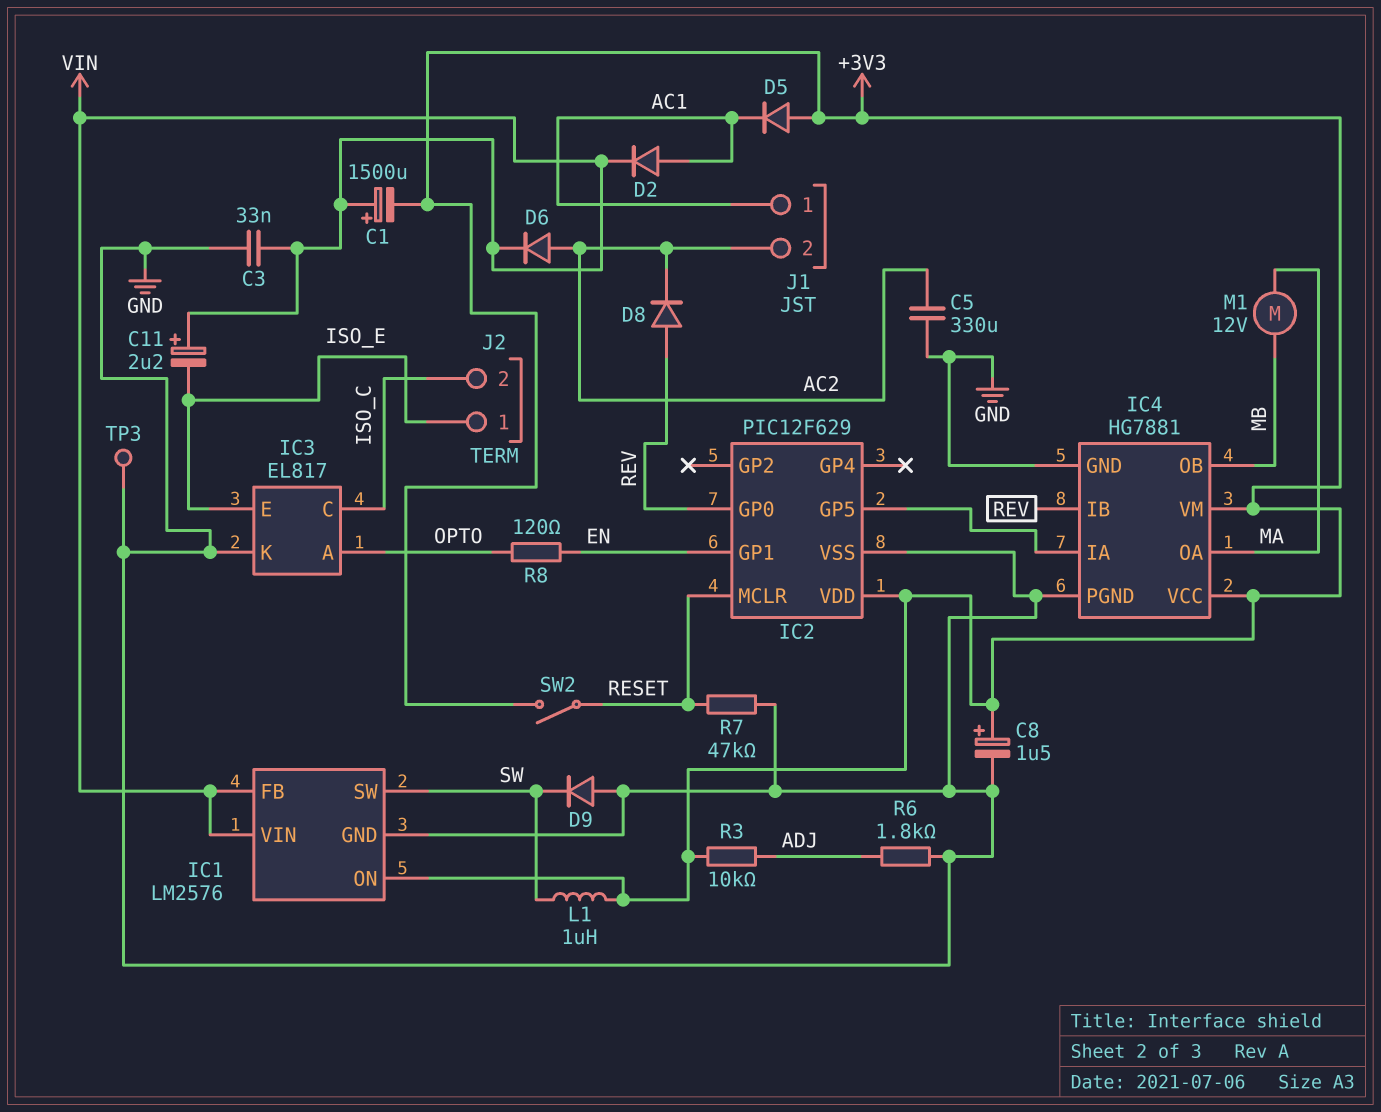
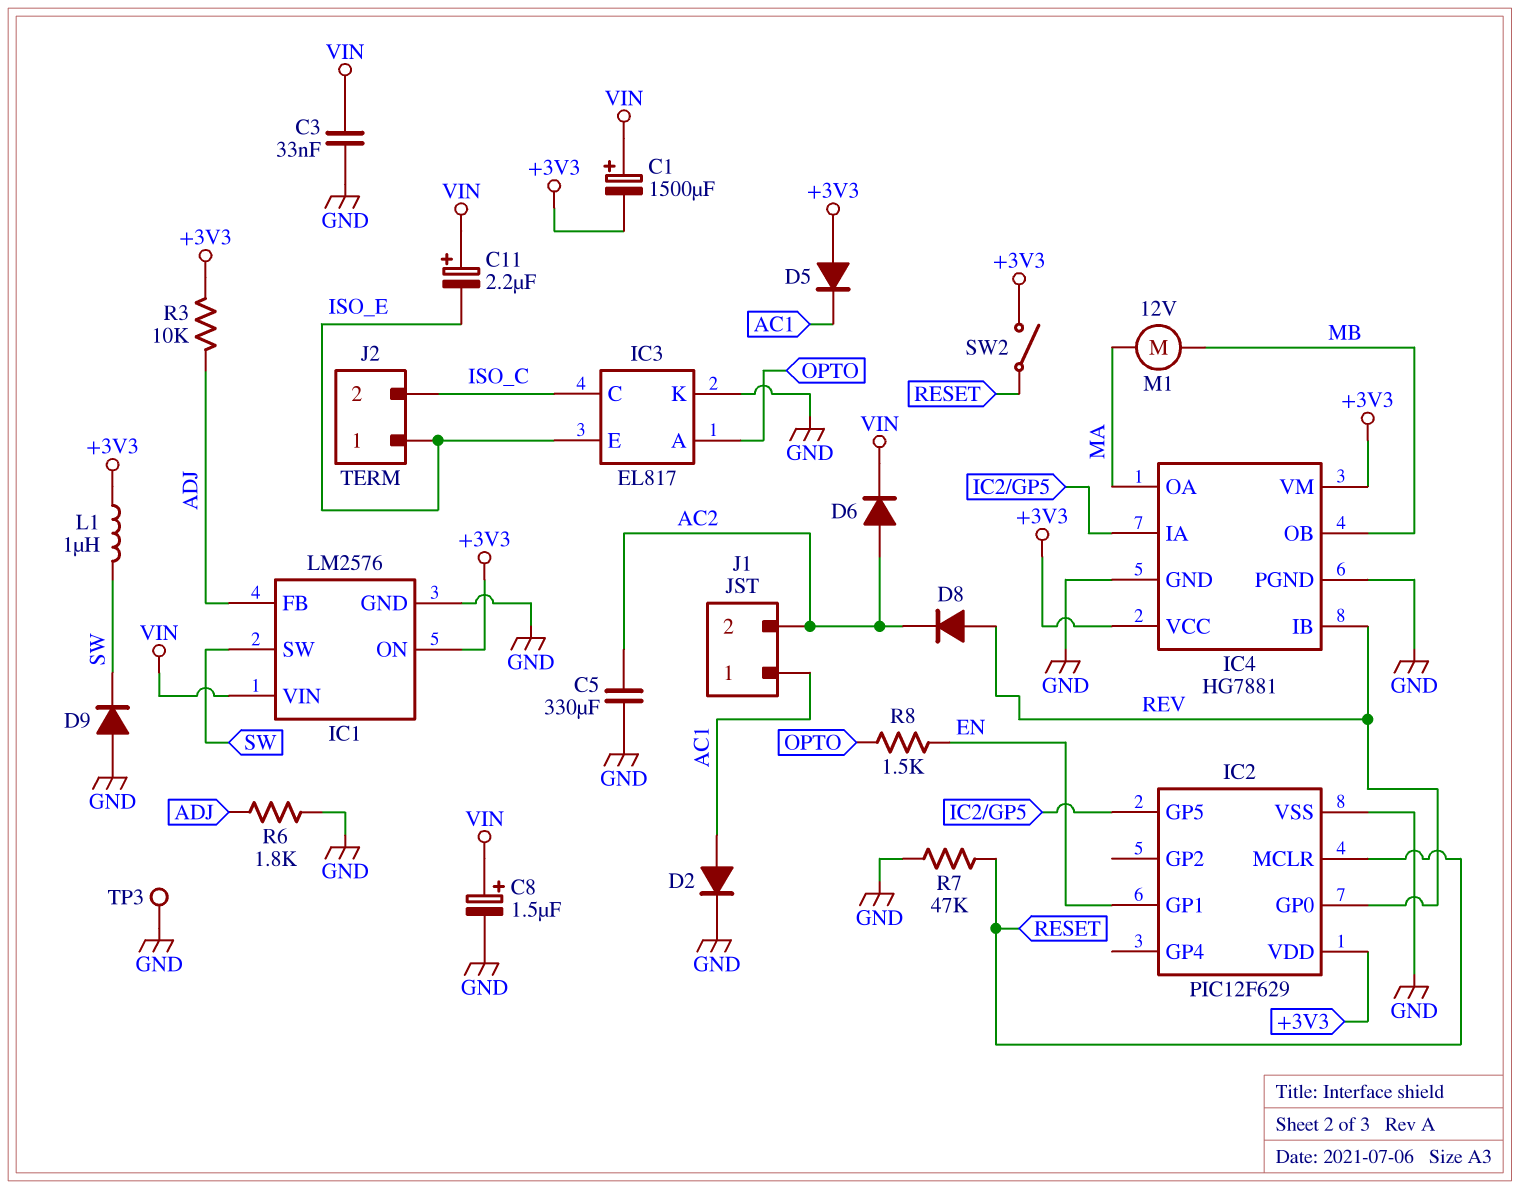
C8: 1.5uF (plus +3V3, minus GND) -> 1.5uF (plus VIN, minus GND)
D2: diode (A AC1, K VIN) -> diode (A AC1, K GND)
IC1 pin FB: VIN -> ADJ
R8: 120 (EN, OPTO) -> 1.5k (EN, OPTO)

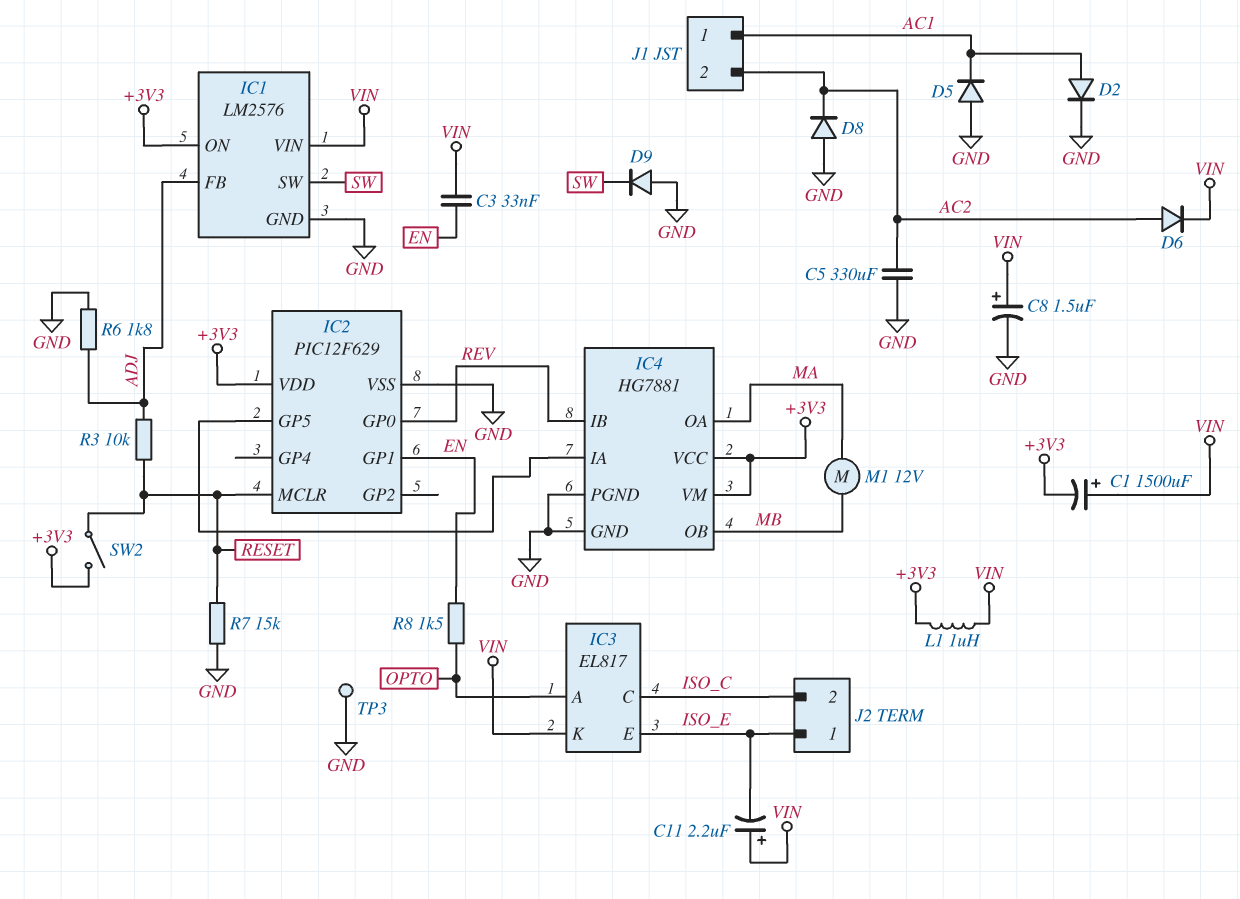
C3: 33nF (GND, VIN) -> 33nF (EN, VIN)
D5: diode (A +3V3, K AC1) -> diode (A GND, K AC1)
D8: diode (A REV, K AC2) -> diode (A GND, K AC2)
IC3 pin K: GND -> VIN
L1: 1uH (+3V3, SW) -> 1uH (+3V3, VIN)
R3: 10k (+3V3, ADJ) -> 10k (ADJ, RESET)
R7: 47k (GND, RESET) -> 15k (GND, RESET)

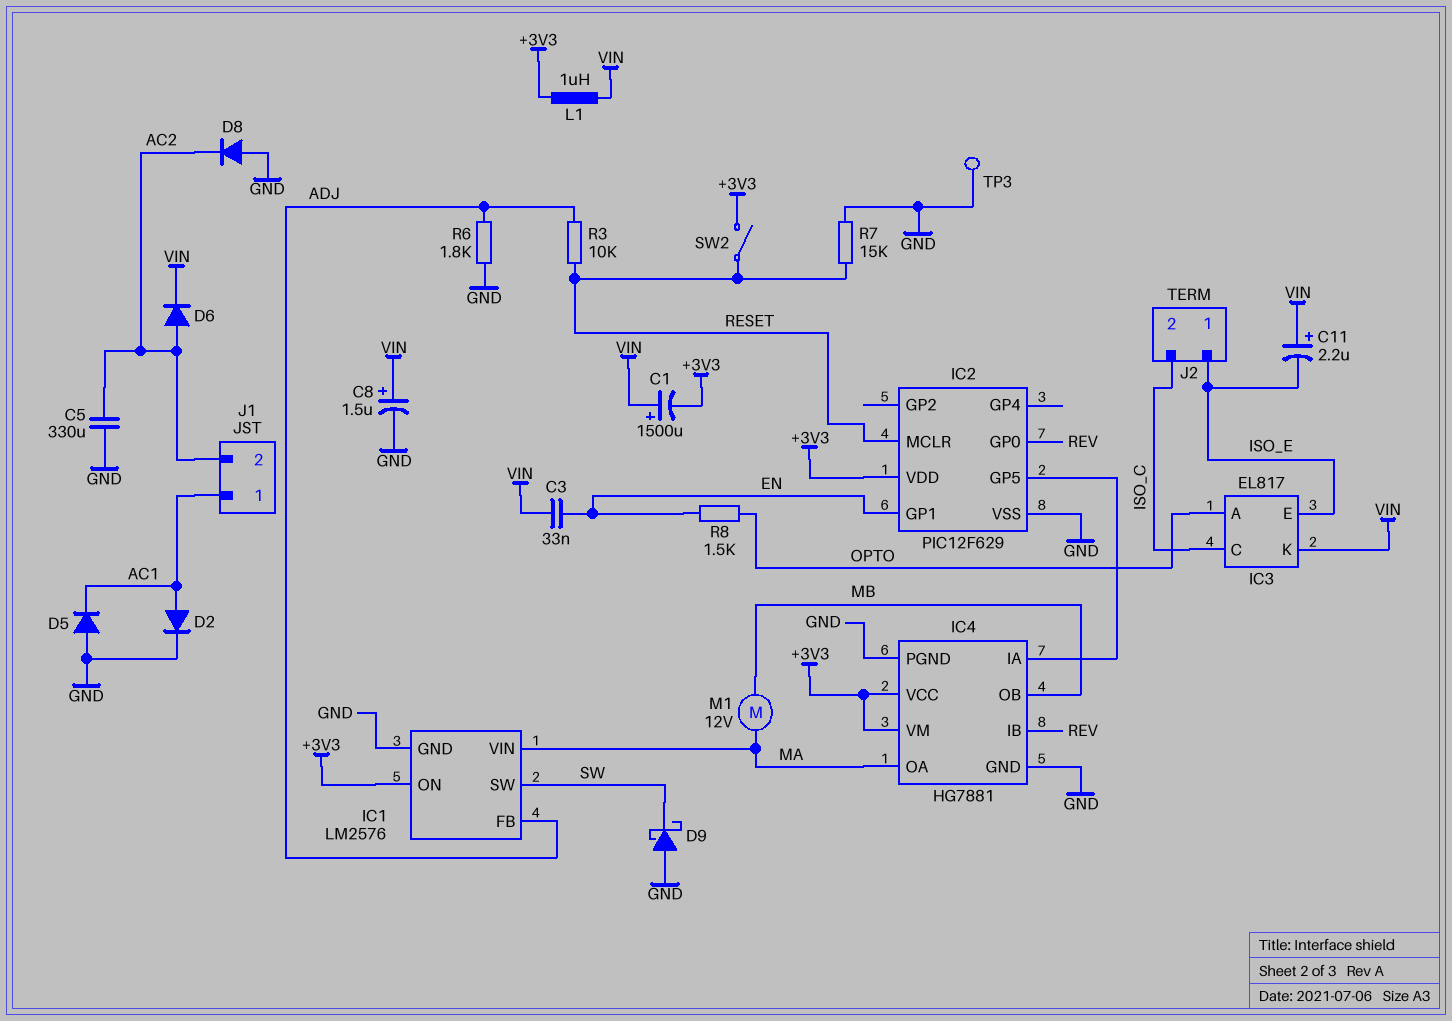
D9: diode (A GND, K SW) -> schottky (A GND, K SW)
IC1 pin VIN: VIN -> MA

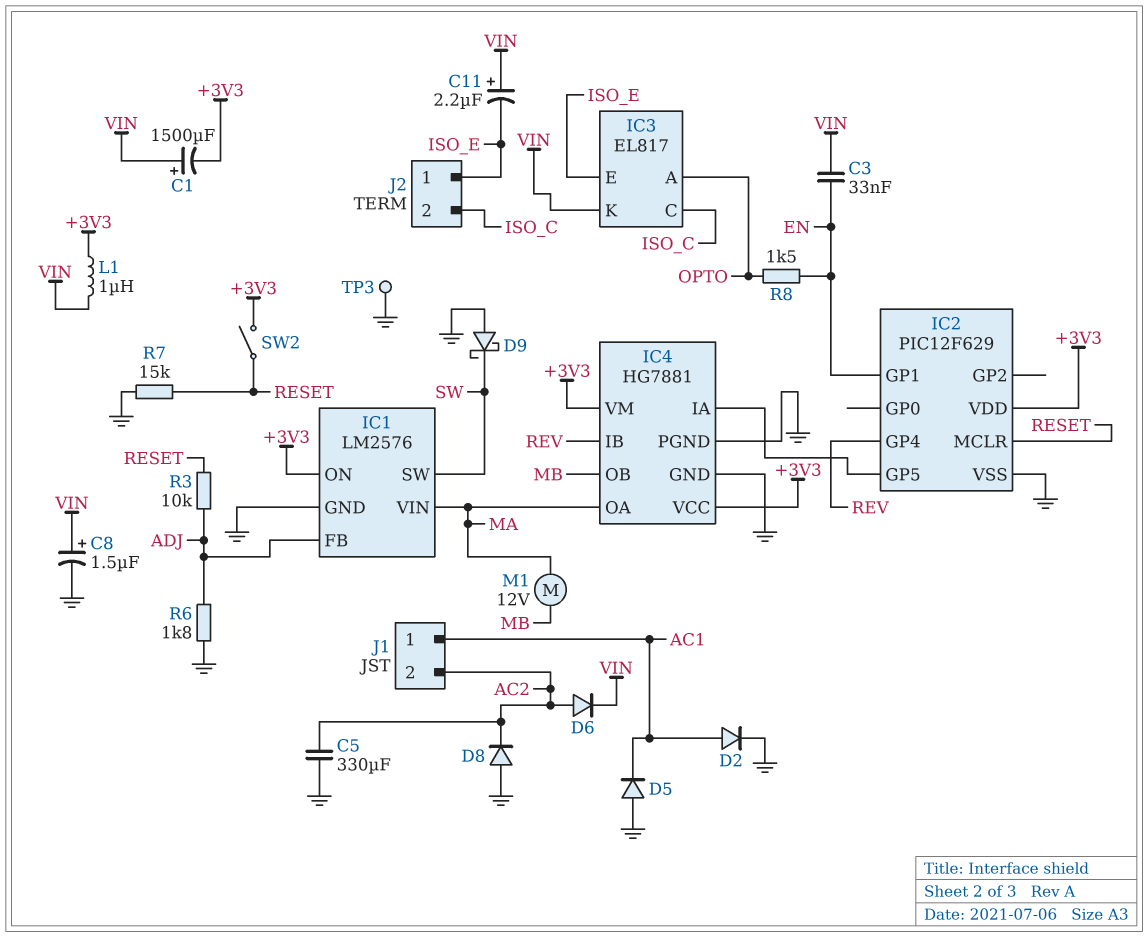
IC2 pin GP0: REV -> none
IC2 pin GP4: none -> REV

